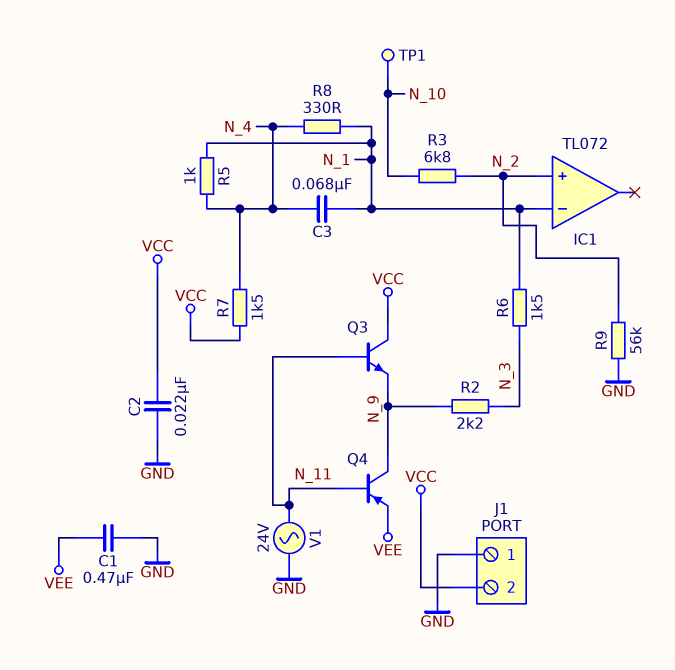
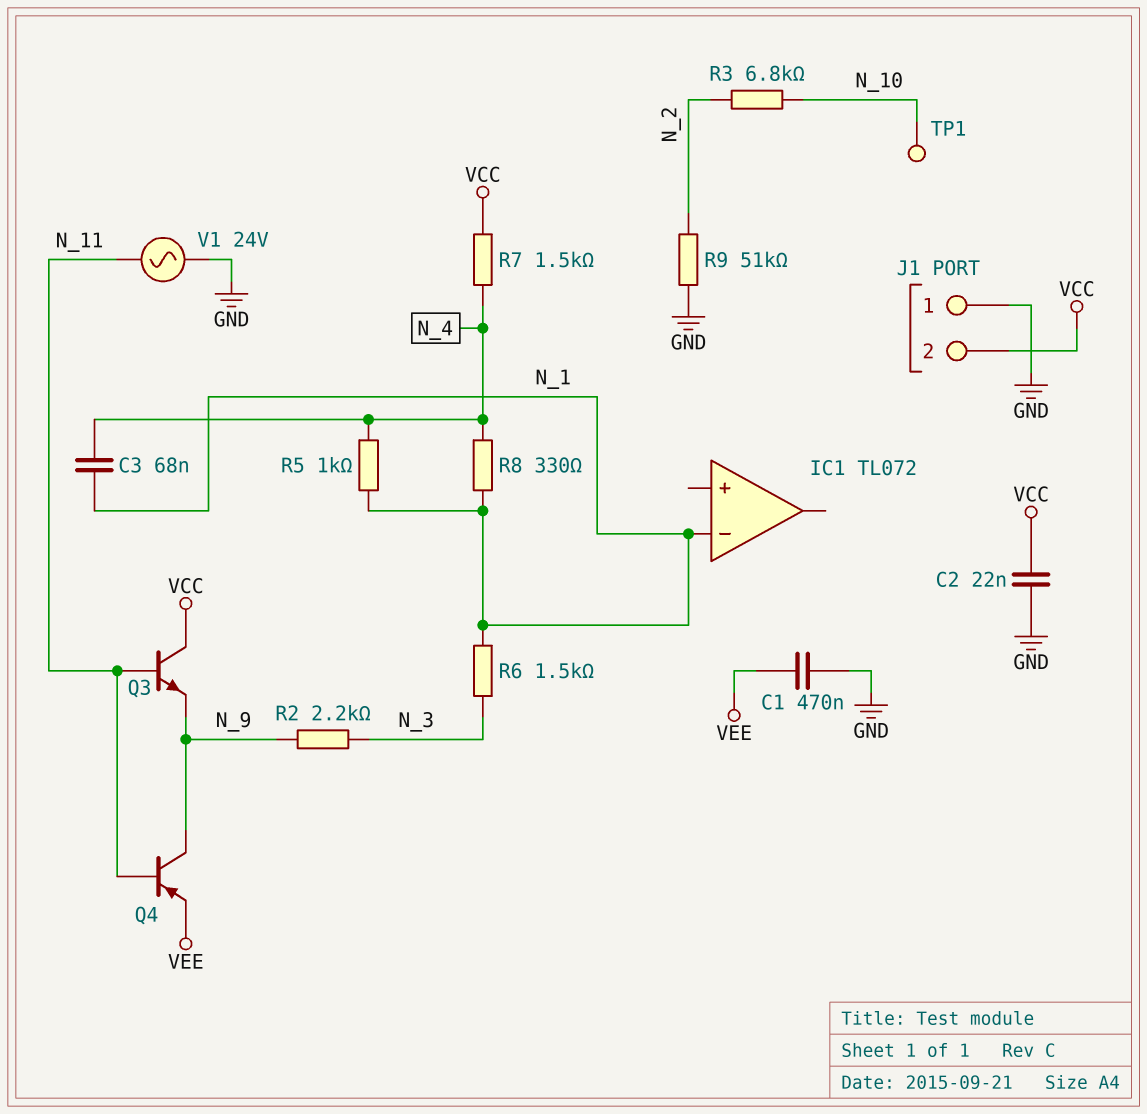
IC1 pin in+: N_2 -> none
R9: 56k (GND, N_2) -> 51k (GND, N_2)

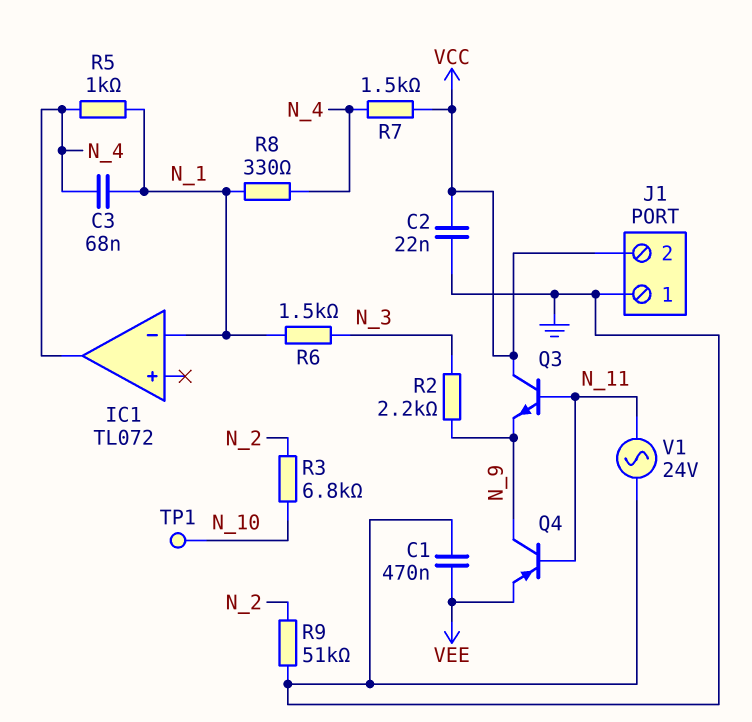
IC1 pin out: none -> N_4

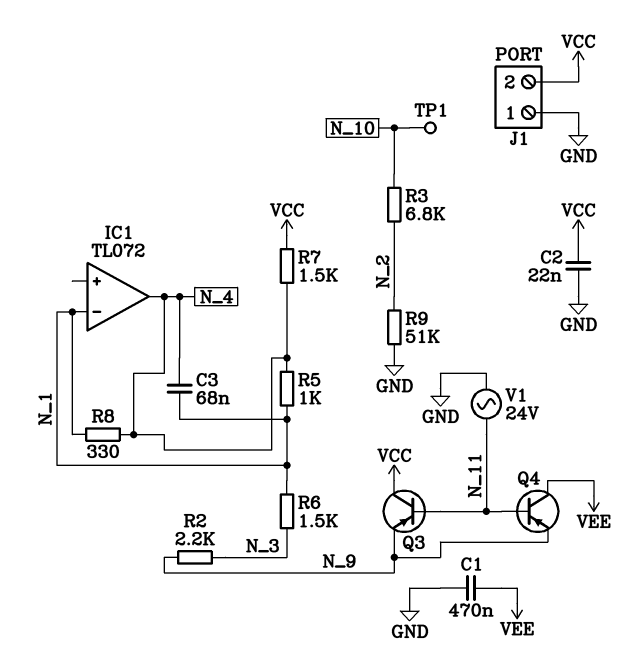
Q3: NPN (B N_11, C VCC, E N_9) -> PNP (B N_11, C VCC, E N_9)
Q4: PNP (B N_11, C N_9, E VEE) -> PNP (B N_11, C VEE, E N_9)

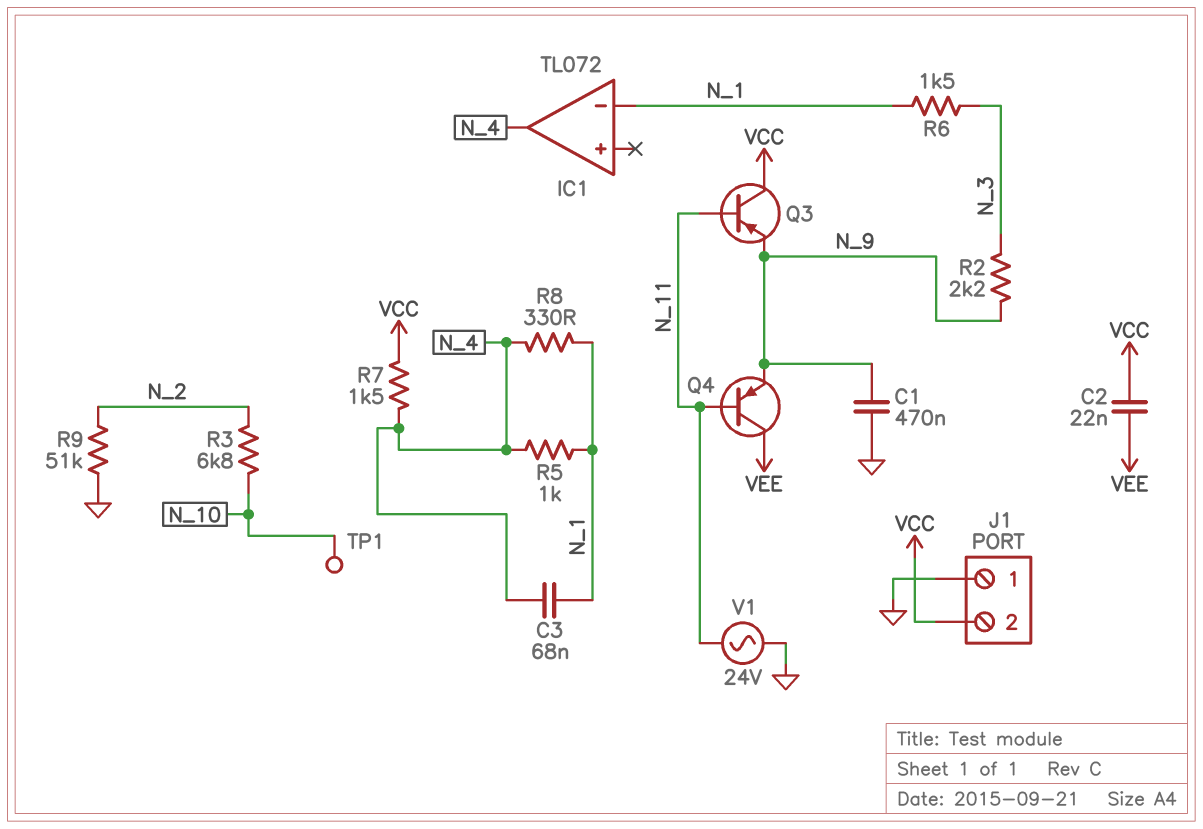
C1: 470nF (GND, VEE) -> 470nF (GND, N_9)
C2: 22nF (GND, VCC) -> 22nF (VCC, VEE)

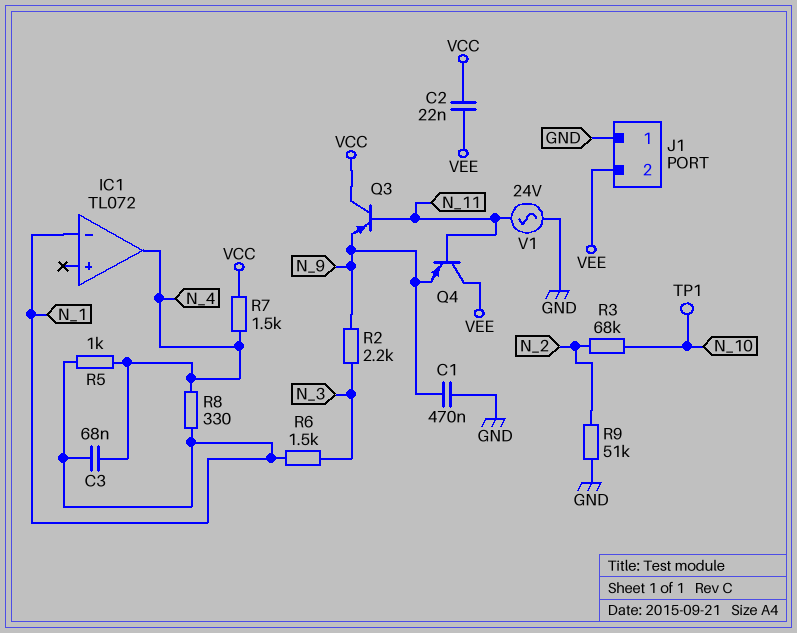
J1 pin 2: VCC -> VEE
R3: 6.8k (N_2, N_10) -> 68k (N_2, N_10)

